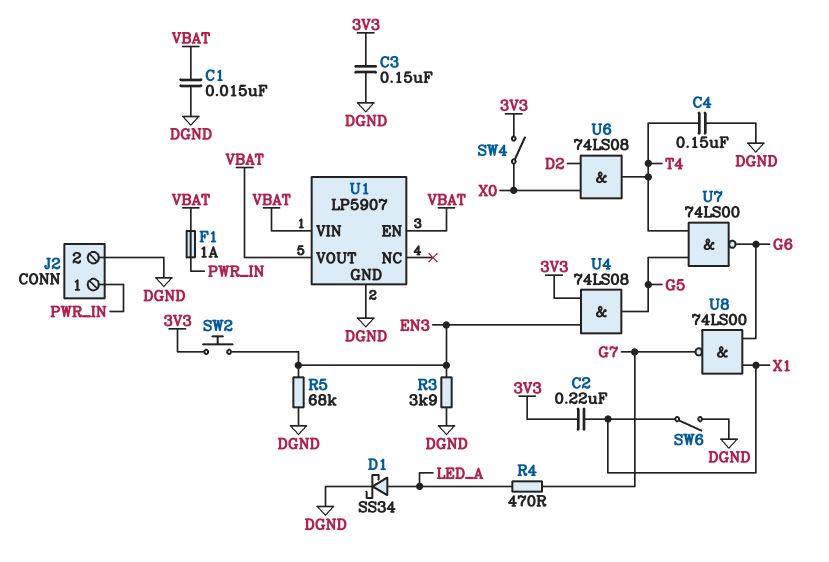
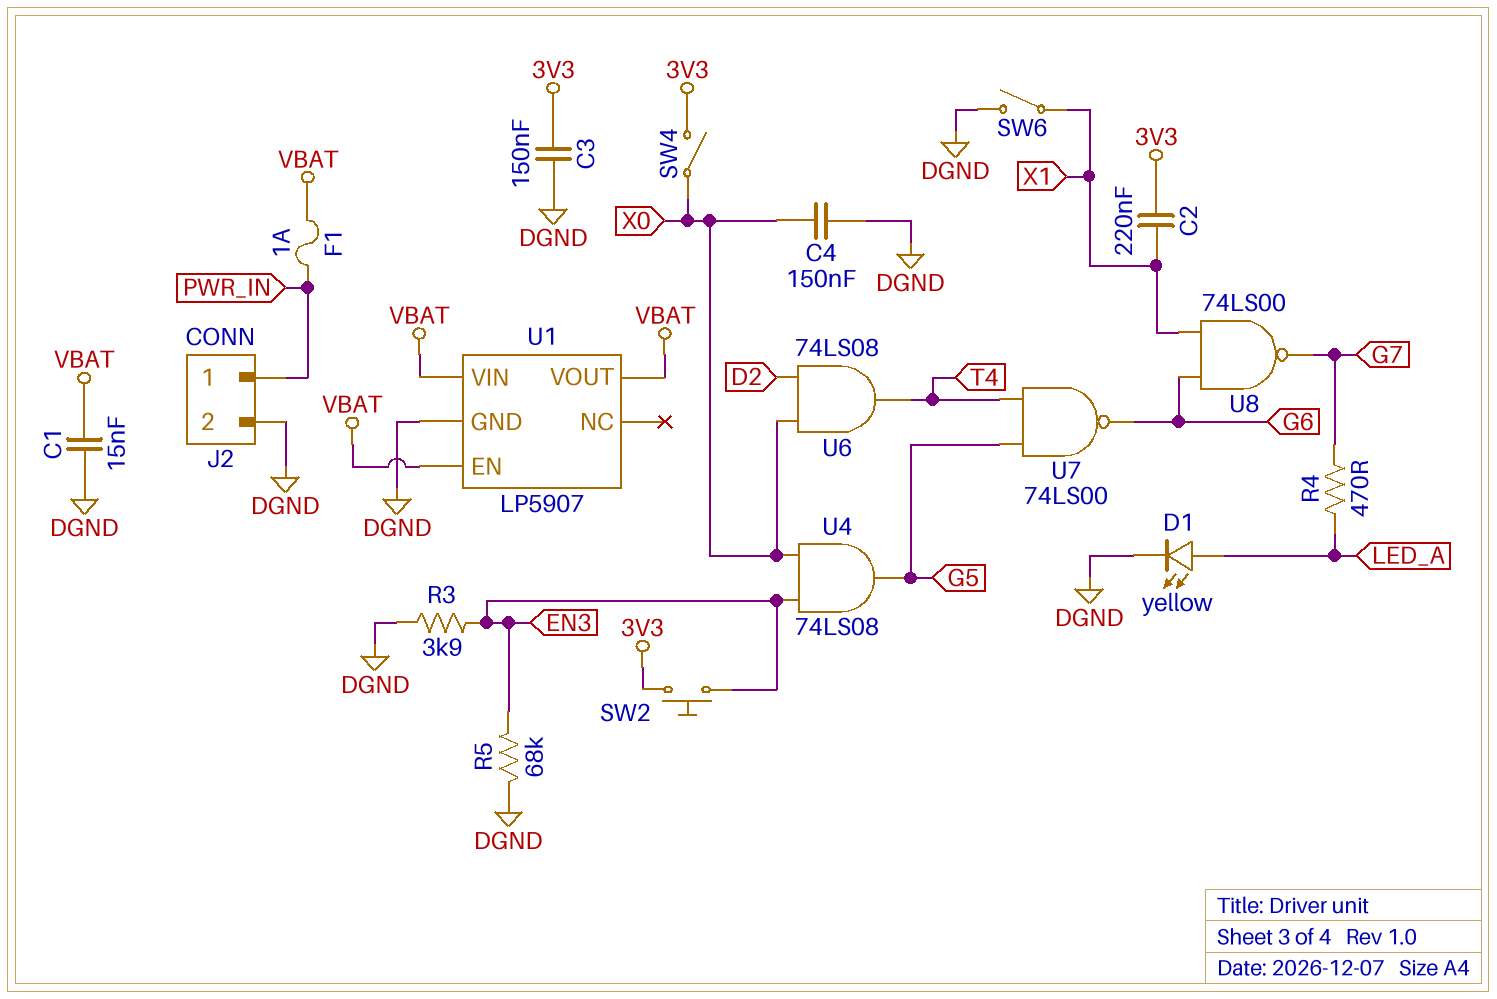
C4: 150nF (DGND, T4) -> 150nF (DGND, X0)
D1: schottky SS34 (A LED_A, K DGND) -> LED yellow (A LED_A, K DGND)
U4: AND 74LS08 (in 3V3, in EN3, out G5) -> AND 74LS08 (in EN3, in X0, out G5)

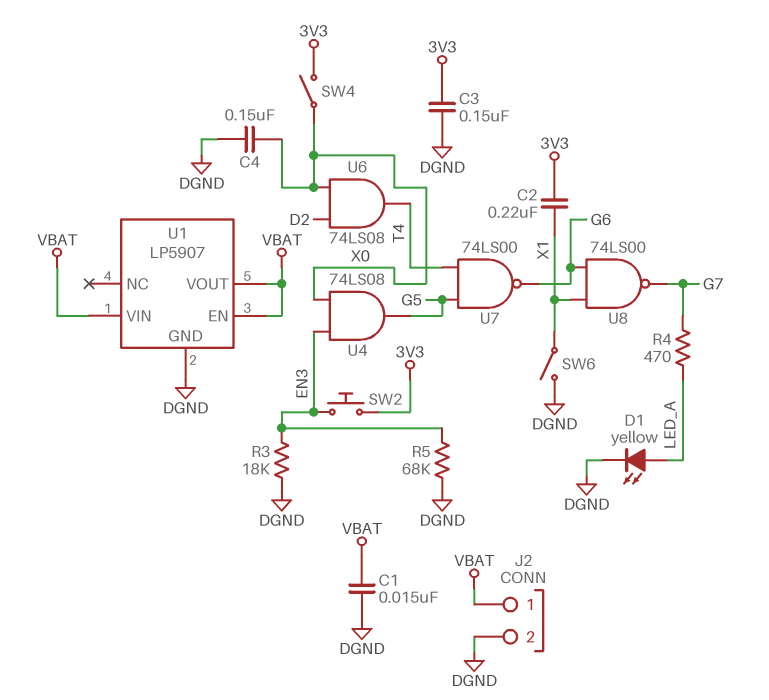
F1: 1A (PWR_IN, VBAT) -> none
J2 pin 1: PWR_IN -> VBAT
R3: 3.9k (DGND, EN3) -> 18k (DGND, EN3)

